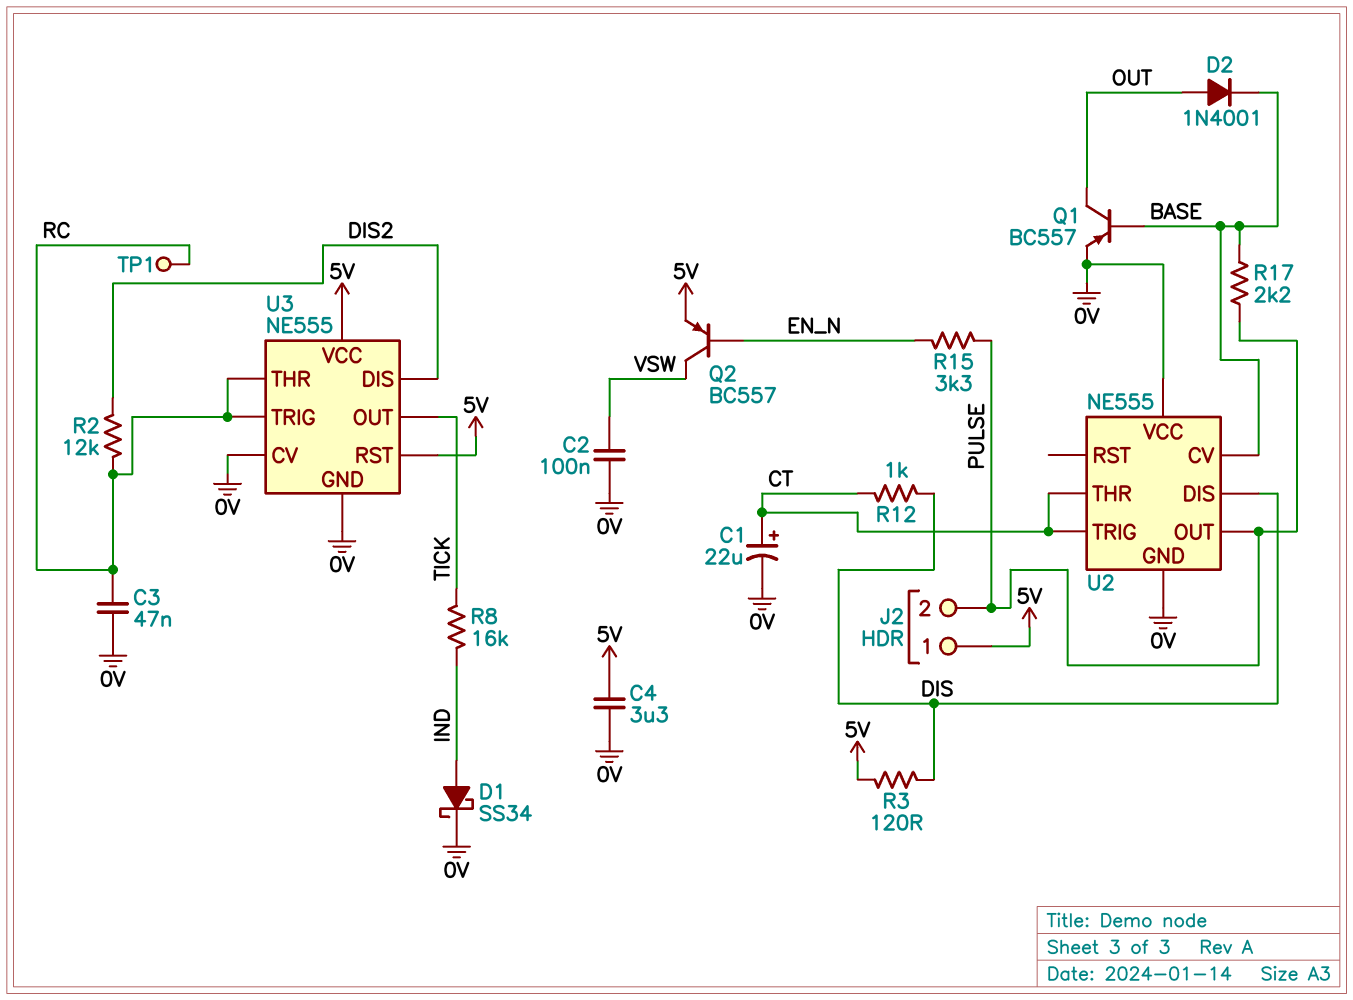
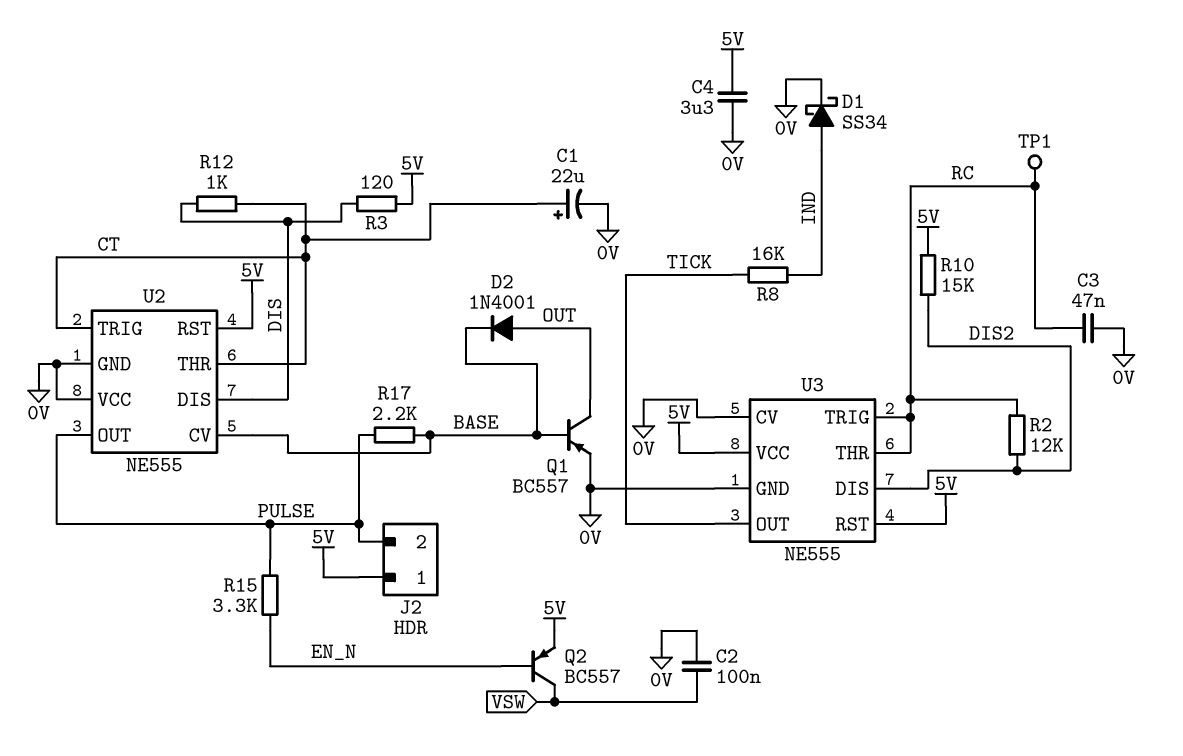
R10: none -> 15k (5V, DIS2)
U2 pin RST: none -> 5V

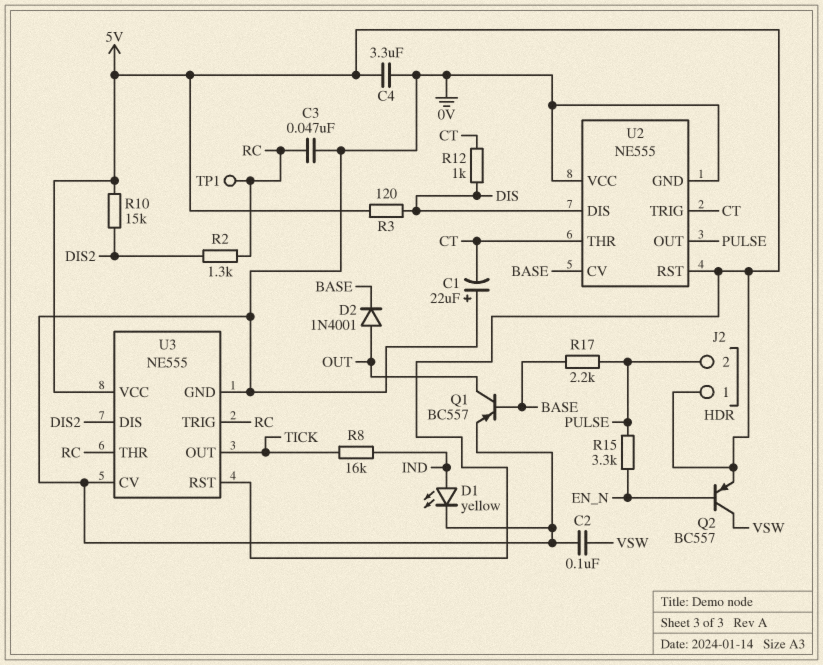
C1: 22uF (plus CT, minus 0V) -> 22uF (plus 0V, minus CT)
D1: schottky SS34 (A IND, K 0V) -> LED yellow (A IND, K 0V)
R2: 12k (DIS2, RC) -> 1.3k (DIS2, RC)

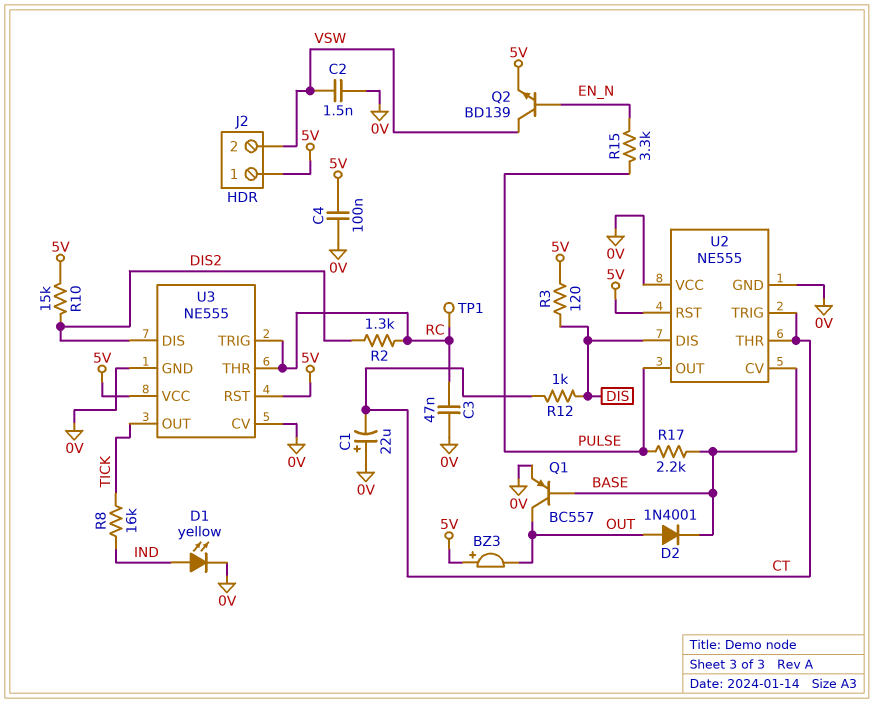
BZ3: none -> buzzer (plus 5V, minus OUT)
C2: 100nF (0V, VSW) -> 1.5nF (0V, VSW)
C4: 3.3uF (0V, 5V) -> 100nF (0V, 5V)
J2 pin 2: PULSE -> VSW
Q2: PNP BC557 (B EN_N, C VSW, E 5V) -> NPN BD139 (B EN_N, C VSW, E 5V)

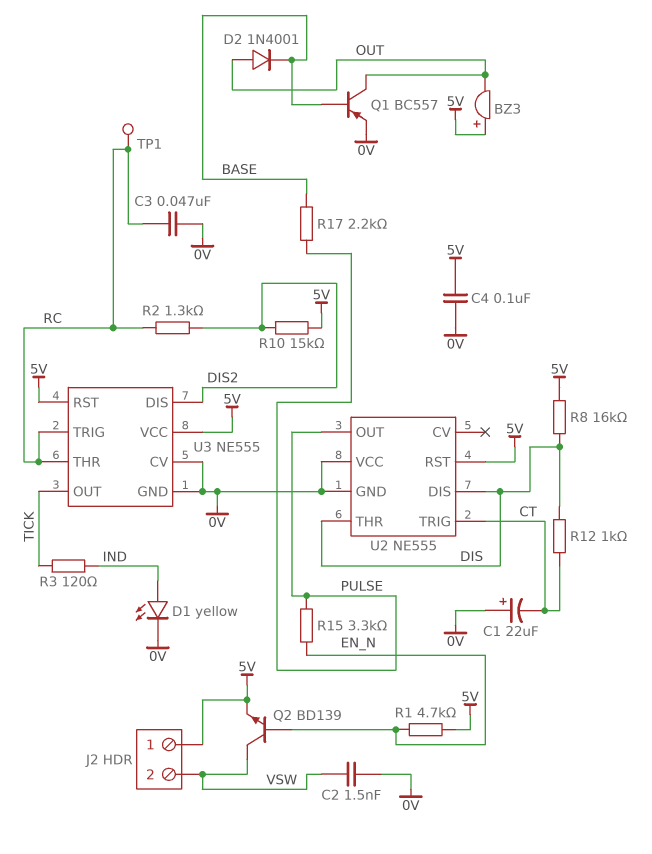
R1: none -> 4.7k (5V, EN_N)
R3: 120 (5V, DIS) -> 120 (IND, TICK)
R8: 16k (IND, TICK) -> 16k (5V, DIS)
U2 pin CV: BASE -> none
U2 pin THR: CT -> DIS

